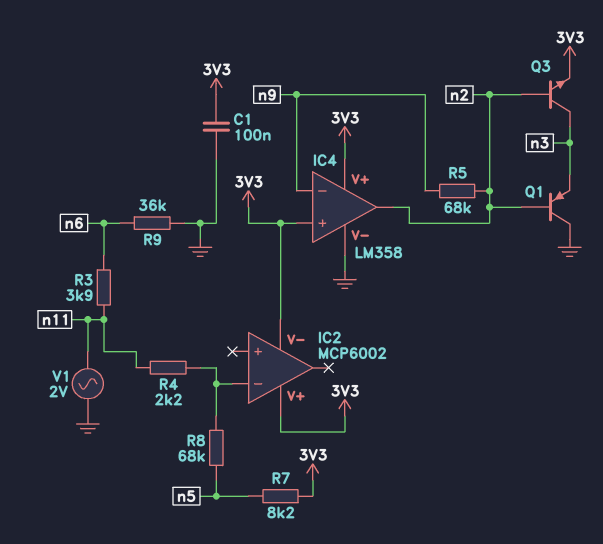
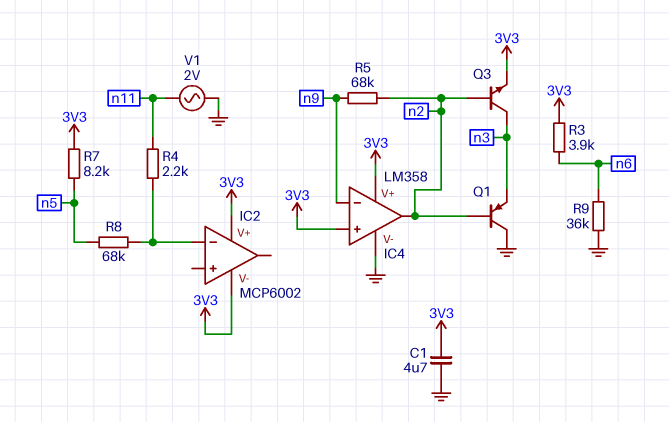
C1: 100nF (3V3, GND) -> 4.7uF (3V3, GND)
R3: 3.9k (n6, n11) -> 3.9k (3V3, n6)

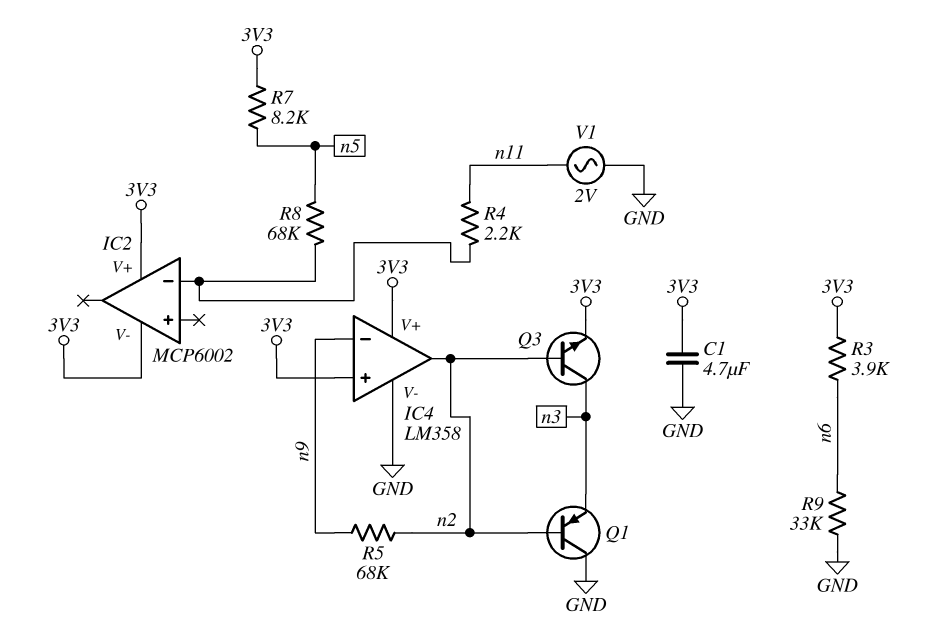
R9: 36k (GND, n6) -> 33k (GND, n6)

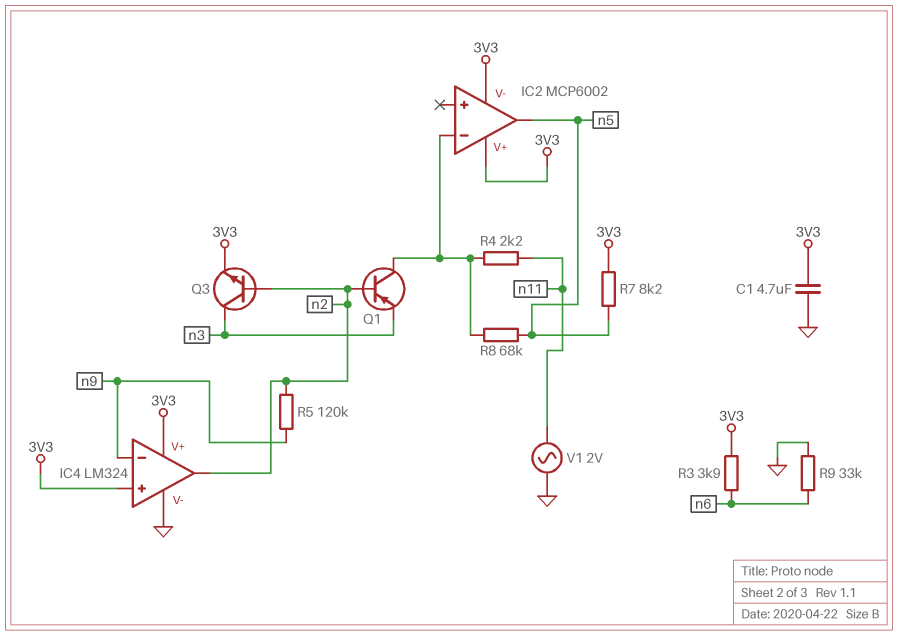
IC2 pin out: none -> n5
IC4: LM358 -> LM324
Q1: PNP (B n2, C GND, E n3) -> PNP (B n2, C IC2/in-, E n3)
R5: 68k (n2, n9) -> 120k (n2, n9)

